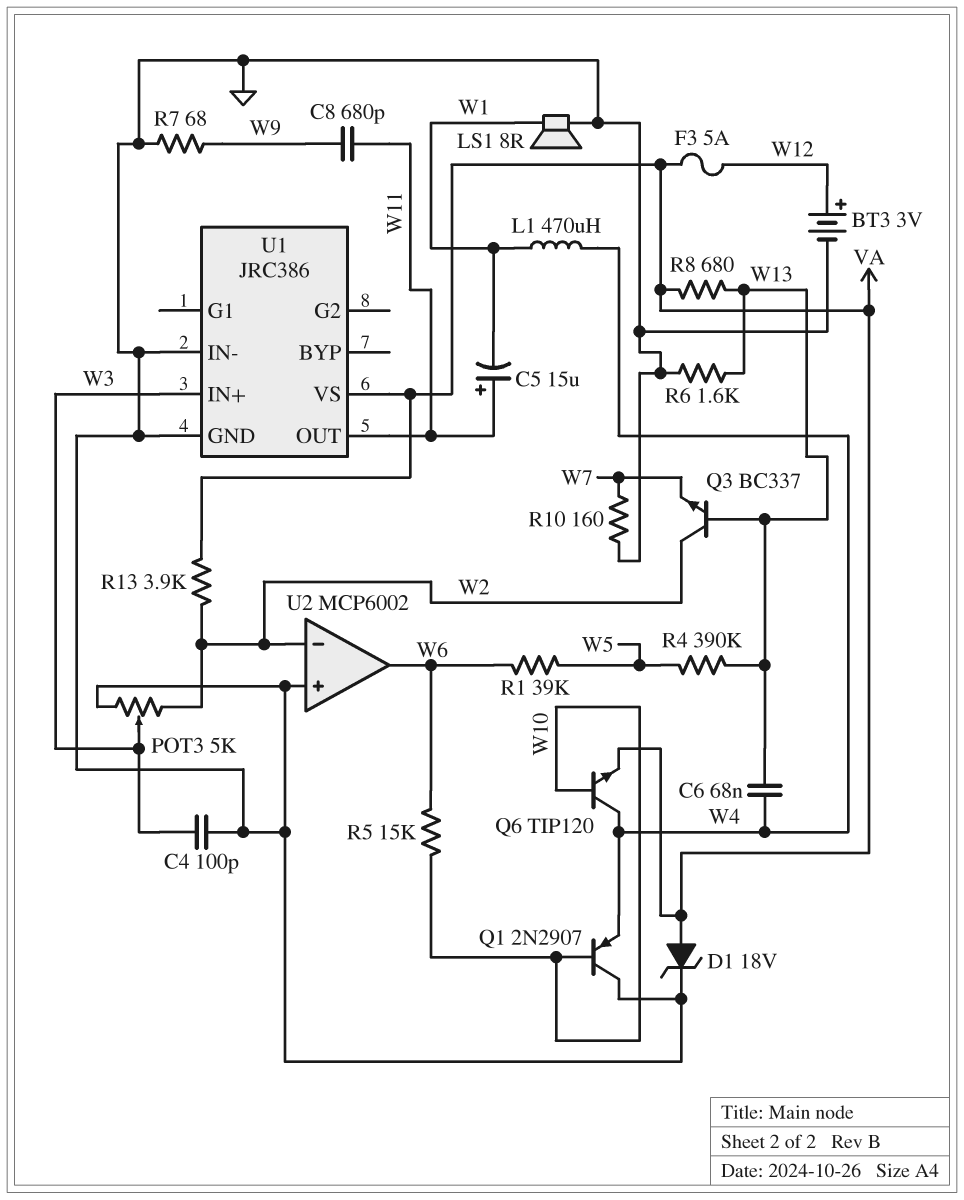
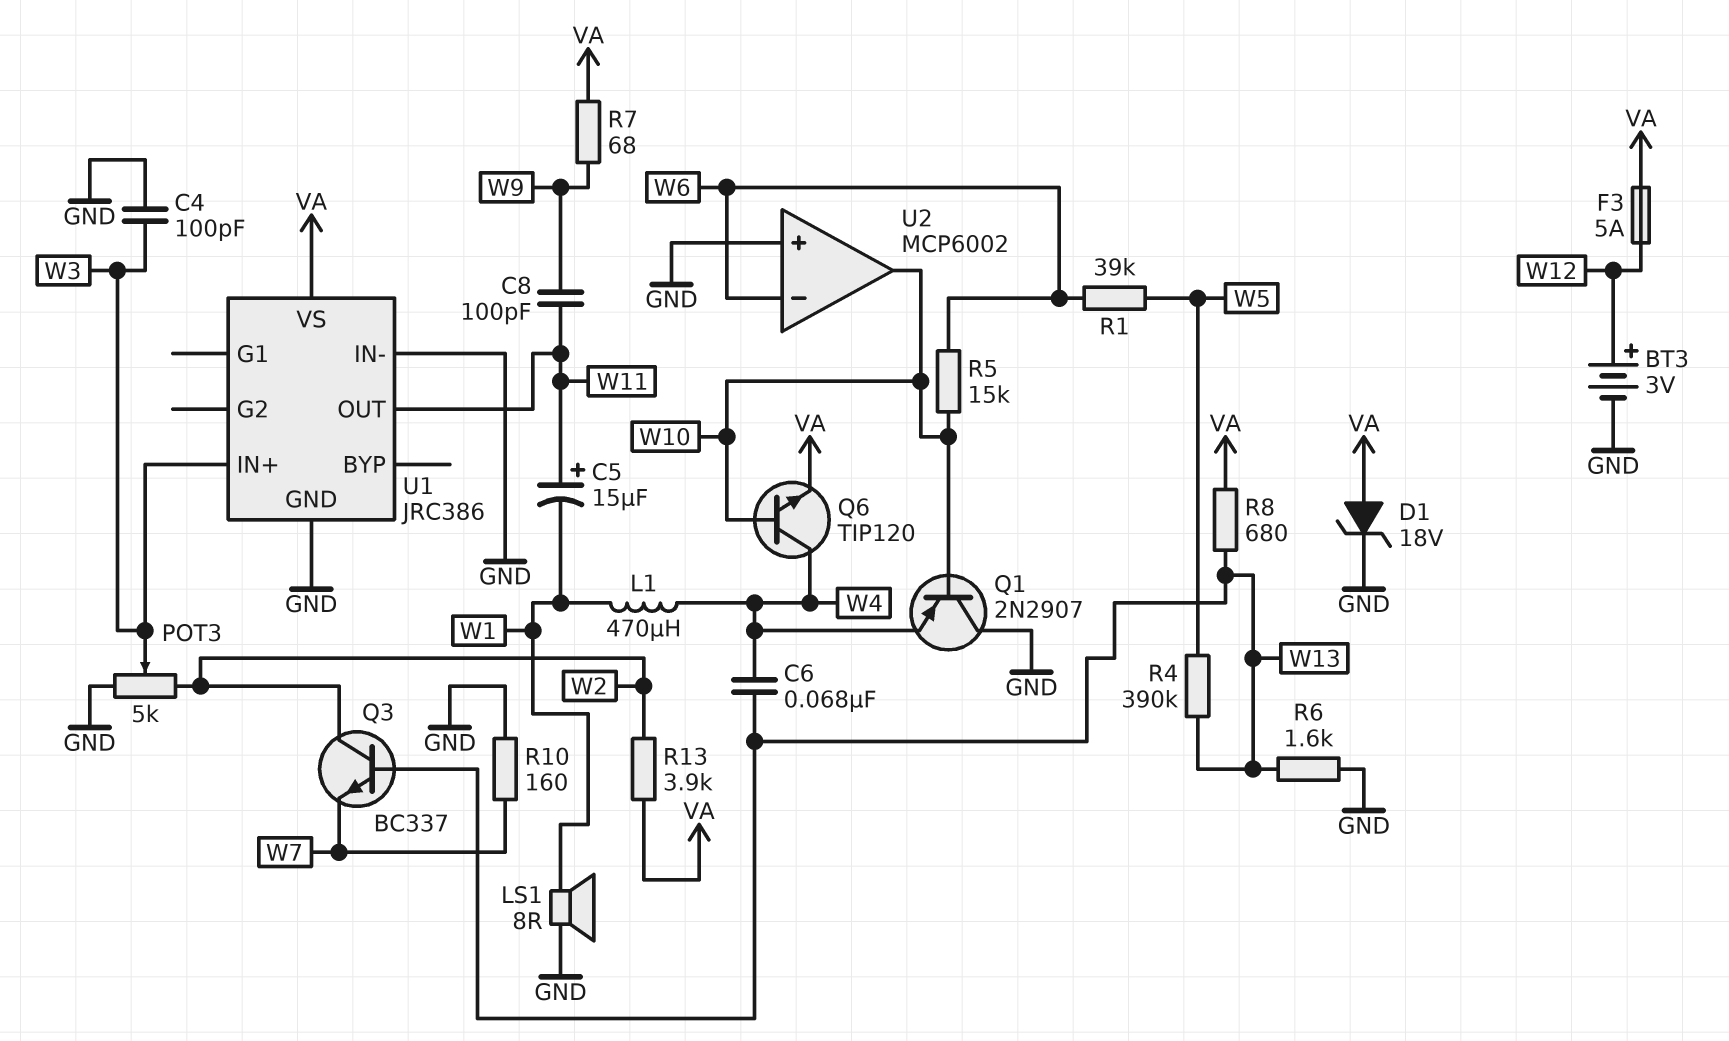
C8: 680pF (W9, W11) -> 100pF (W9, W11)
R7: 68 (GND, W9) -> 68 (VA, W9)
U2 pin in-: W2 -> W6
U2 pin out: W6 -> W10

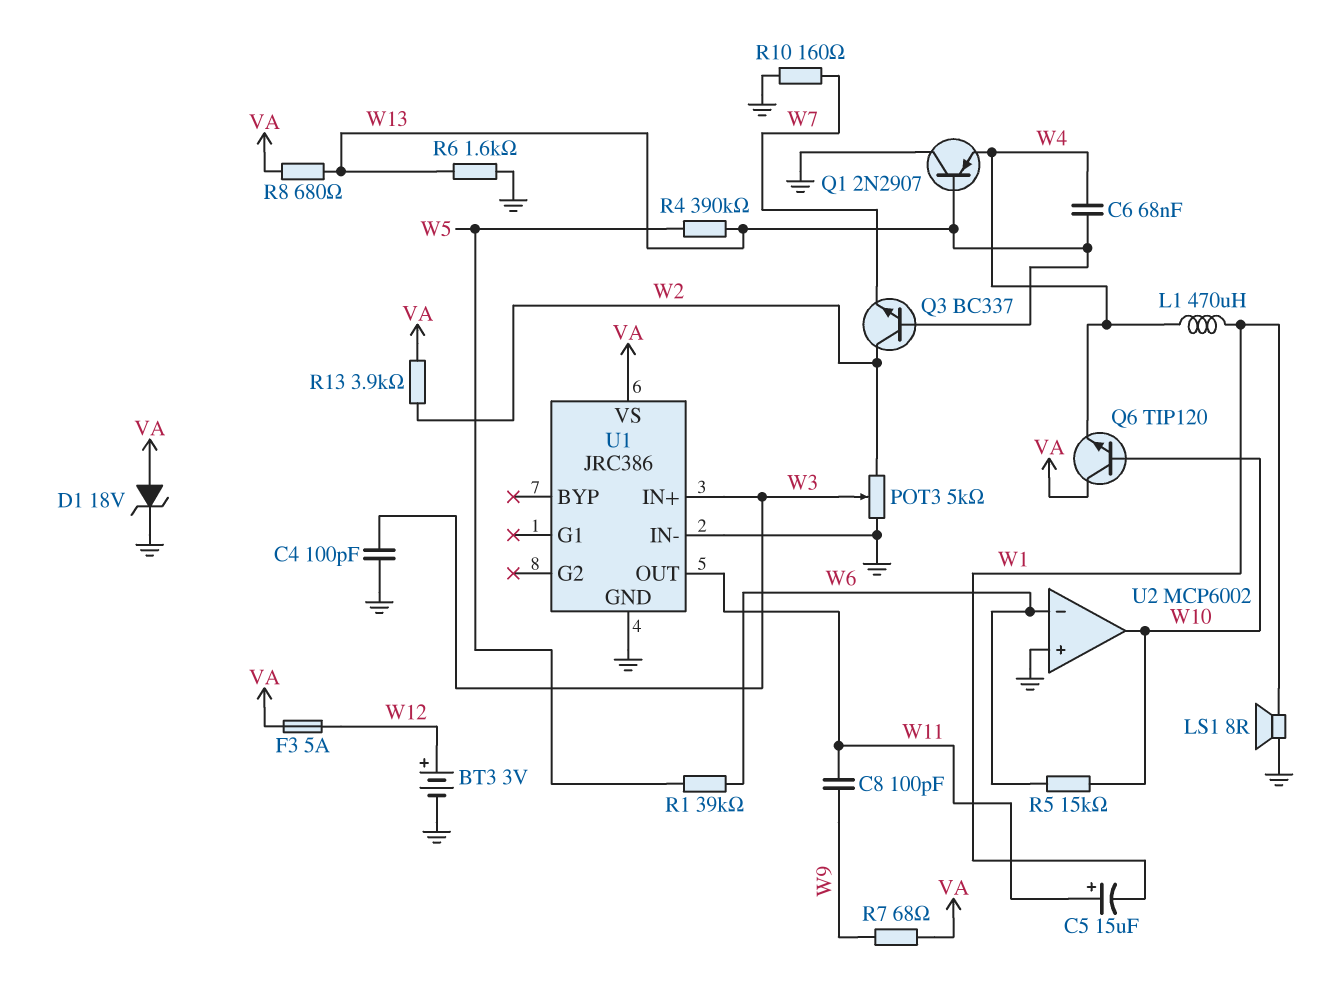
Q1: PNP 2N2907 (B W10, C GND, E W4) -> PNP 2N2907 (B W13, C GND, E W4)
Q6: NPN TIP120 (B W10, C W4, E VA) -> NPN TIP120 (B W10, C VA, E W4)

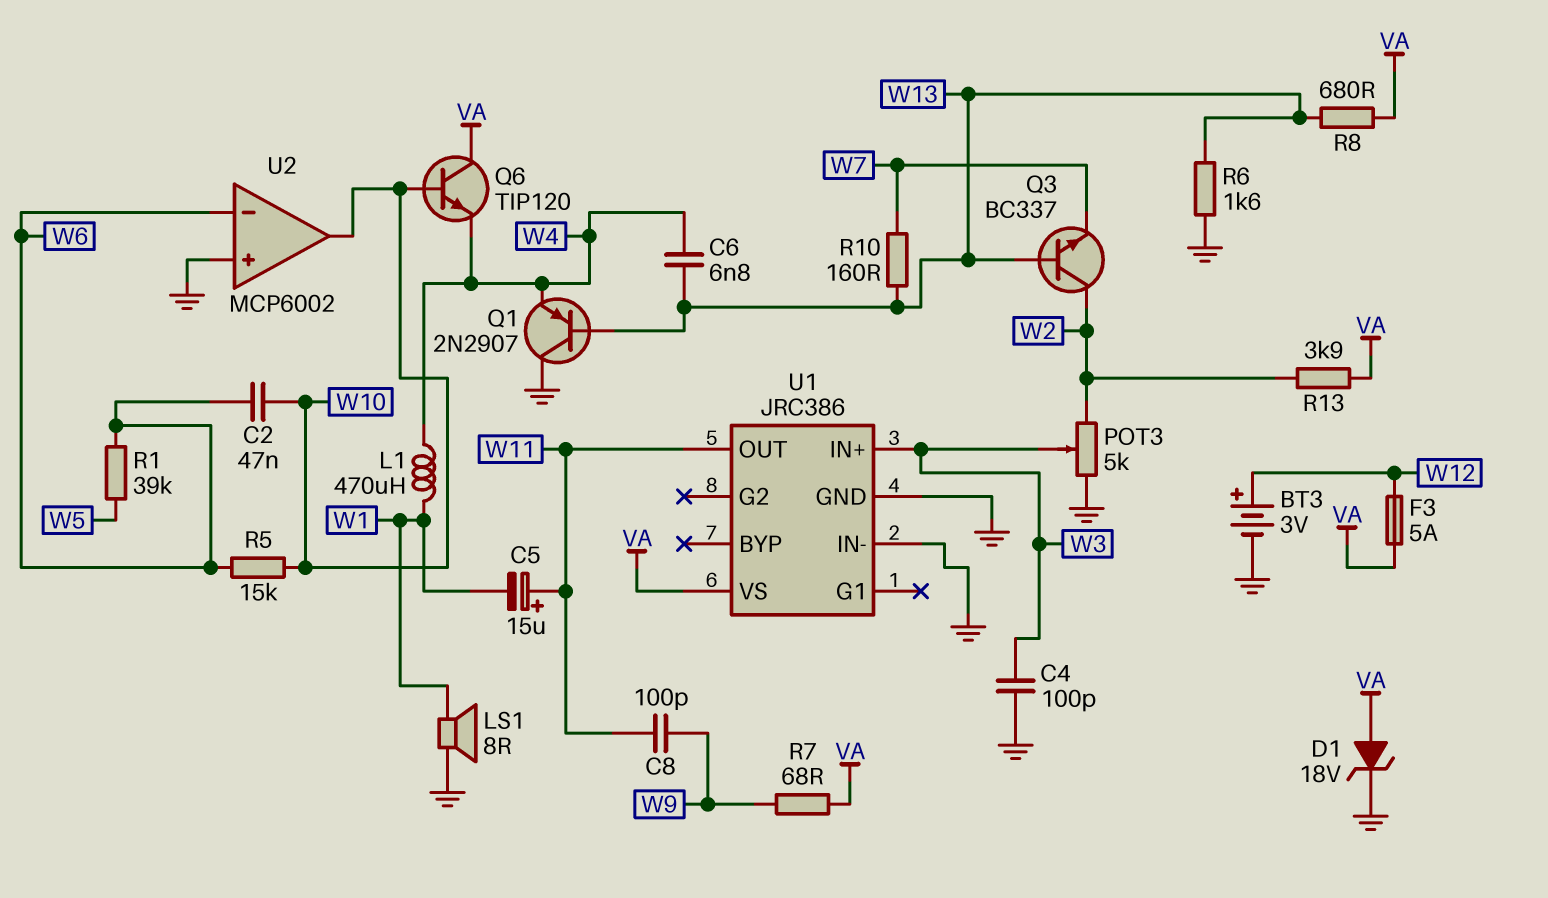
C2: none -> 47nF (W6, W10)
C6: 68nF (W4, W13) -> 6.8nF (W4, W13)
R4: 390k (W5, W13) -> none
R10: 160 (GND, W7) -> 160 (W7, W13)

